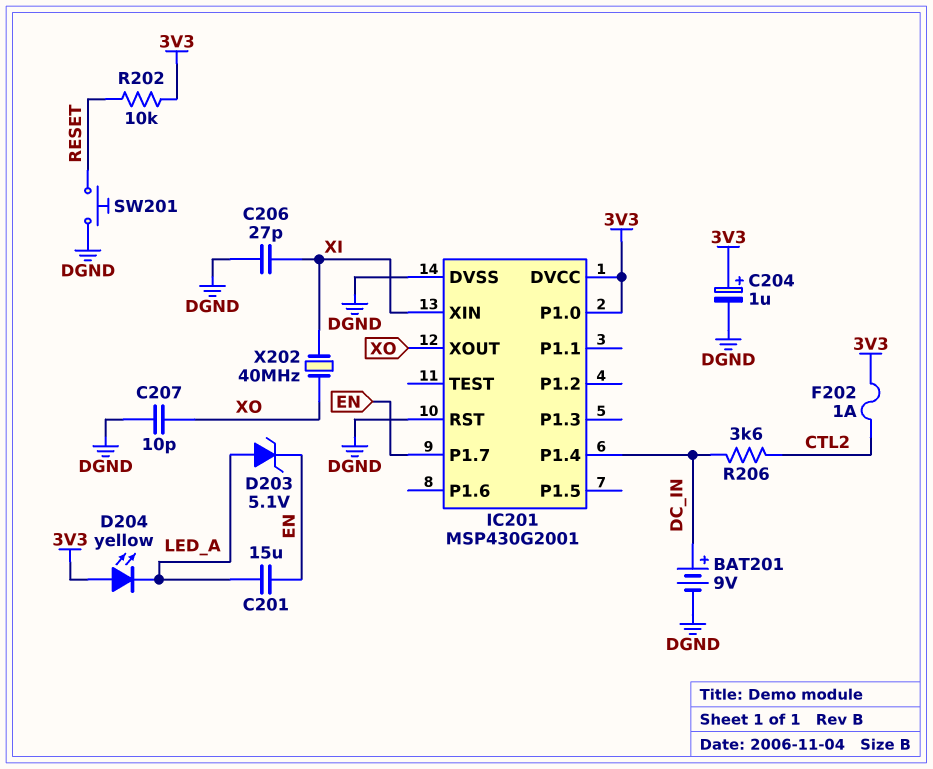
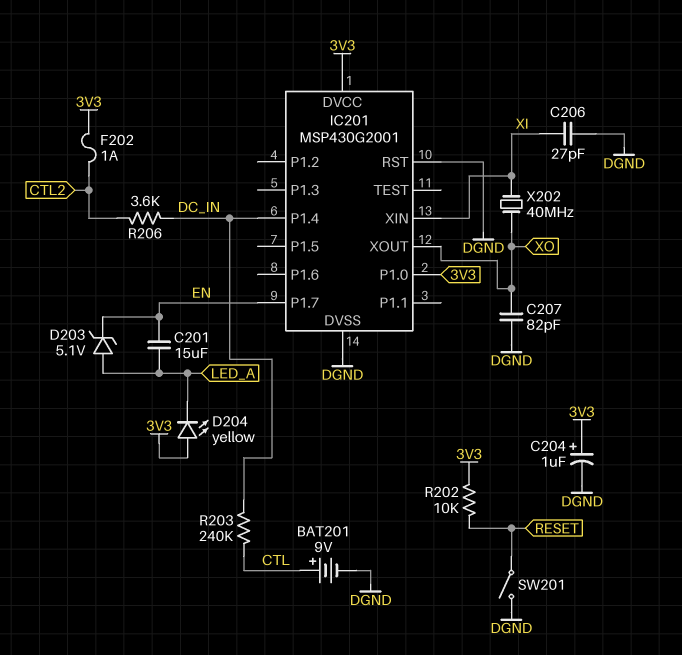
BAT201: 9V (plus DC_IN, minus DGND) -> 9V (plus CTL, minus DGND)
C207: 10pF (DGND, XO) -> 82pF (DGND, XO)
R203: none -> 240k (CTL, DC_IN)
SW201: button (DGND, RESET) -> switch (DGND, RESET)

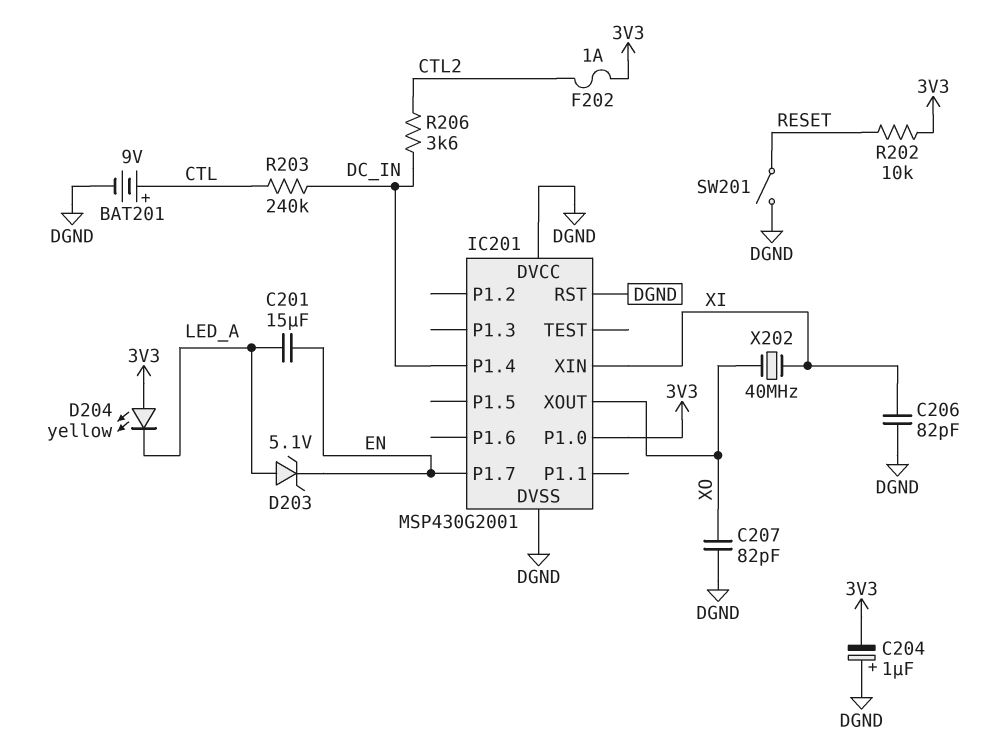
C204: 1uF (plus 3V3, minus DGND) -> 1uF (plus DGND, minus 3V3)
C206: 27pF (DGND, XI) -> 82pF (DGND, XI)
IC201 pin DVCC: 3V3 -> DGND

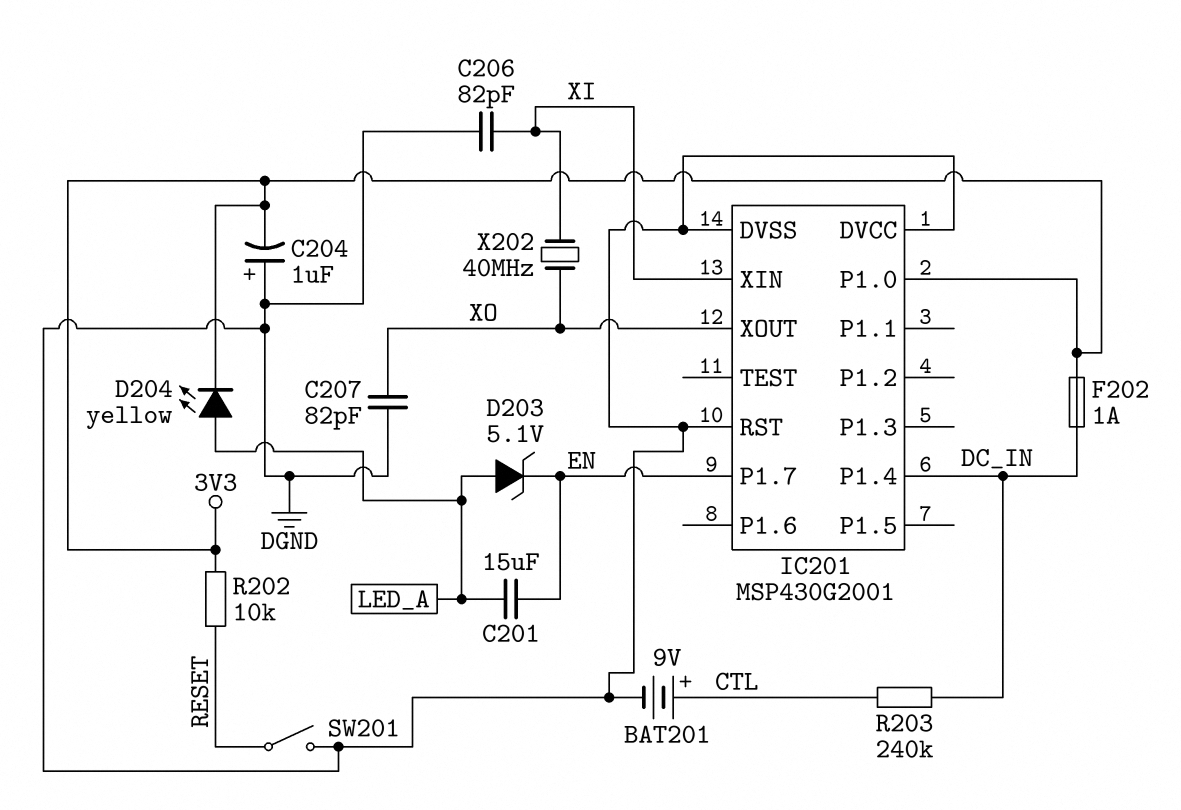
D204: LED yellow (A 3V3, K LED_A) -> LED yellow (A LED_A, K 3V3)
F202: 1A (3V3, CTL2) -> 1A (3V3, DC_IN)
R206: 3.6k (CTL2, DC_IN) -> none

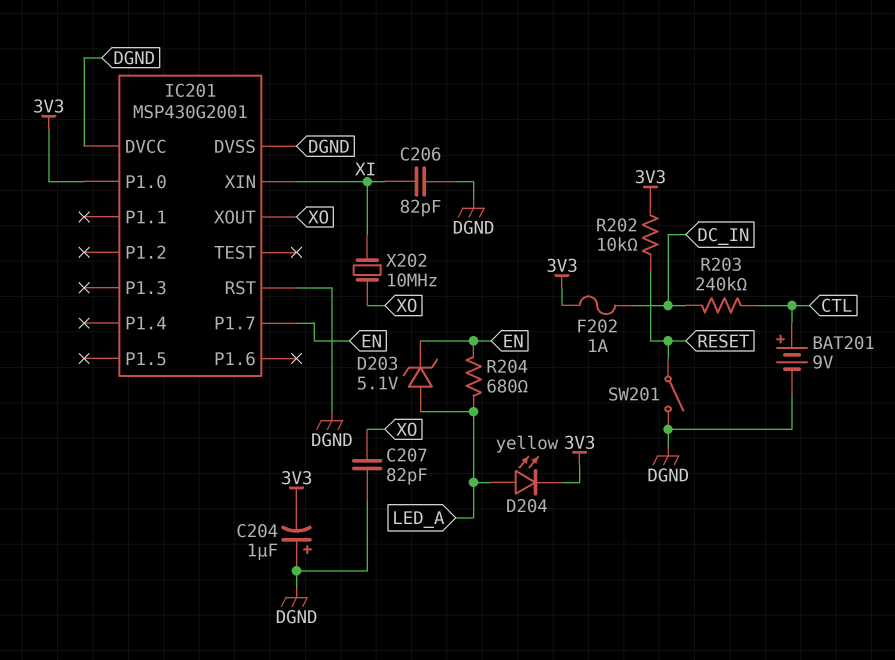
C201: 15uF (EN, LED_A) -> none
IC201 pin P1.4: DC_IN -> none
R204: none -> 680 (EN, LED_A)
X202: 40MHz (XI, XO) -> 10MHz (XI, XO)

